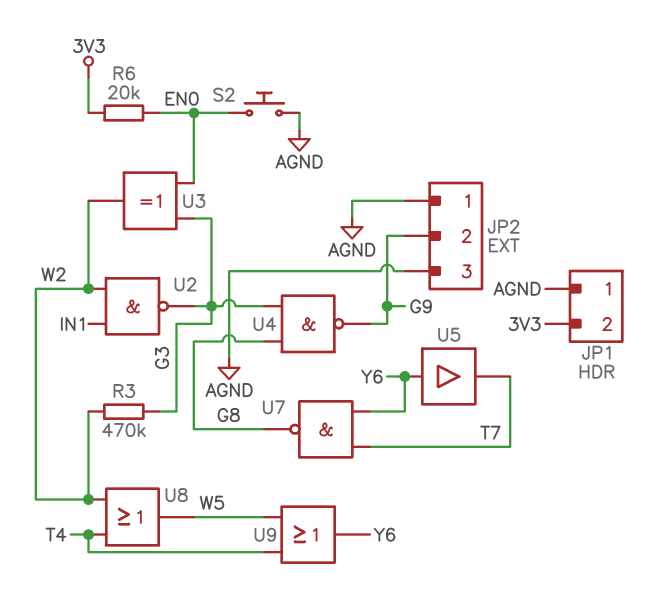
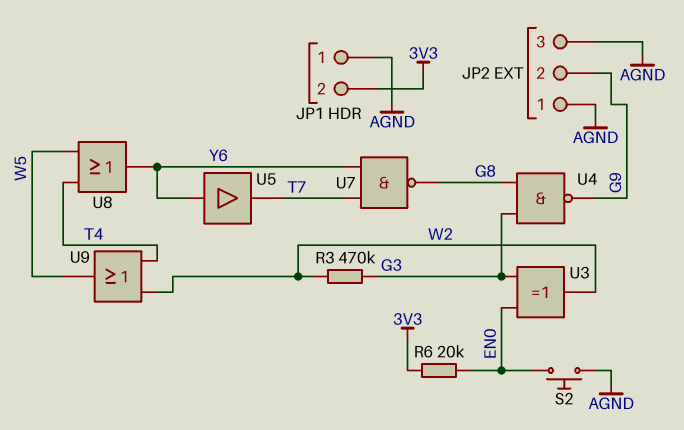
U2: NAND (in IN1, in W2, out G3) -> none
U8: OR (in T4, in W2, out W5) -> OR (in T4, in W5, out Y6)
U9: OR (in T4, in W5, out Y6) -> OR (in T4, in W2, out W5)

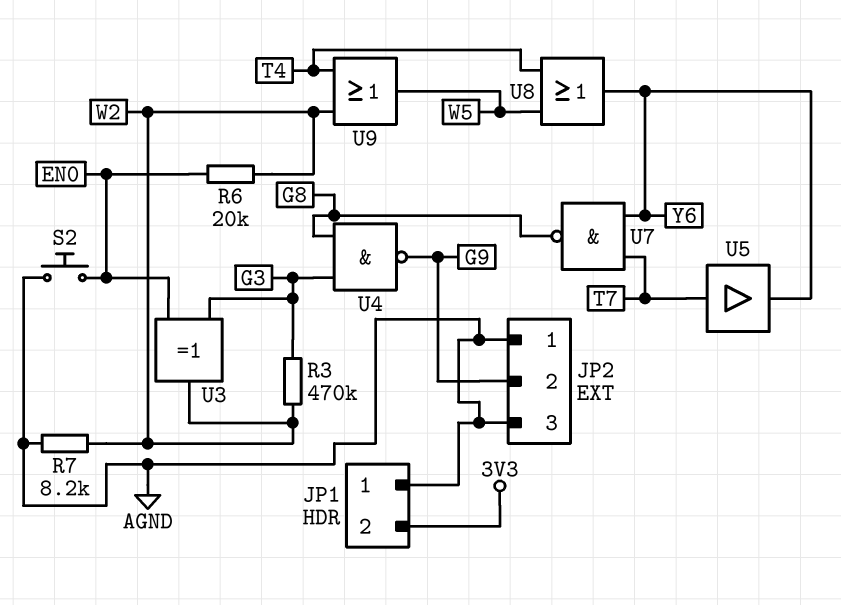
R6: 20k (3V3, EN0) -> 20k (EN0, W2)
R7: none -> 8.2k (AGND, W2)
U5: buffer (in Y6, out T7) -> buffer (in T7, out Y6)

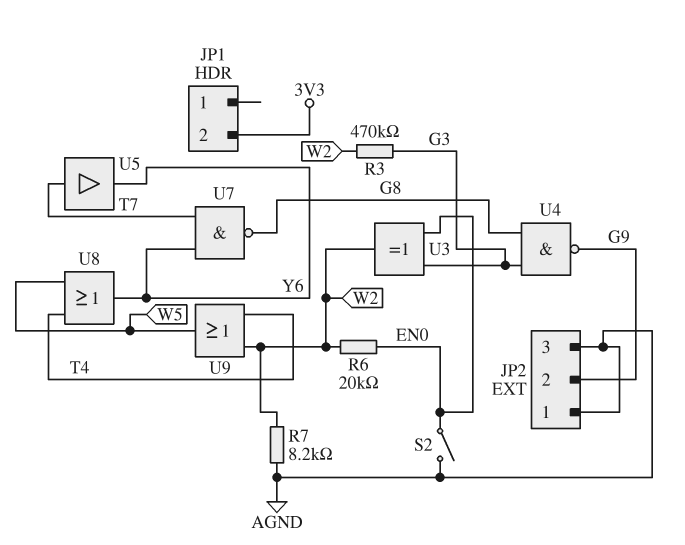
JP1 pin 1: AGND -> none
S2: button (AGND, EN0) -> switch (AGND, EN0)

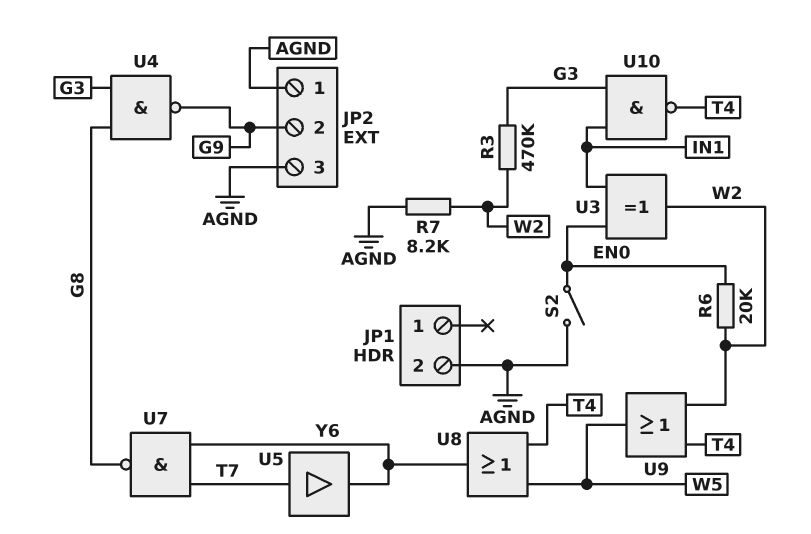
JP1 pin 2: 3V3 -> AGND
U3: XOR (in EN0, in G3, out W2) -> XOR (in EN0, in IN1, out W2)
U10: none -> NAND (in G3, in IN1, out T4)

